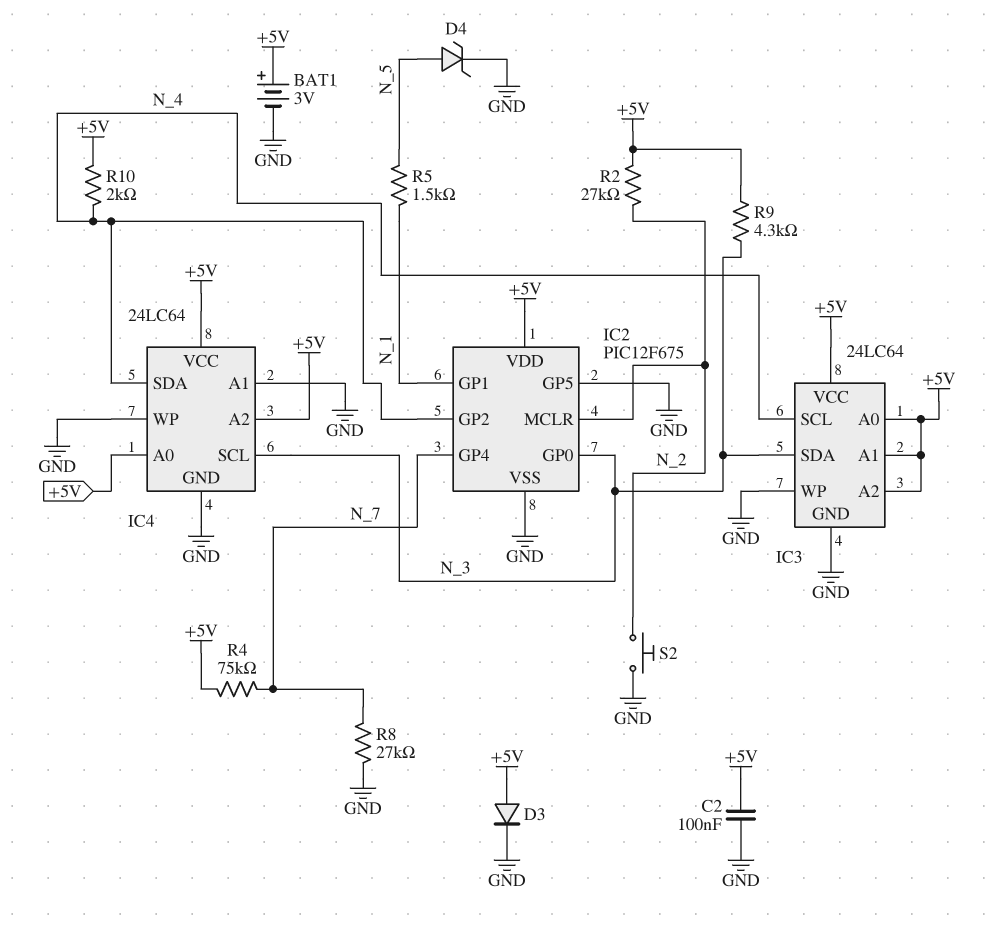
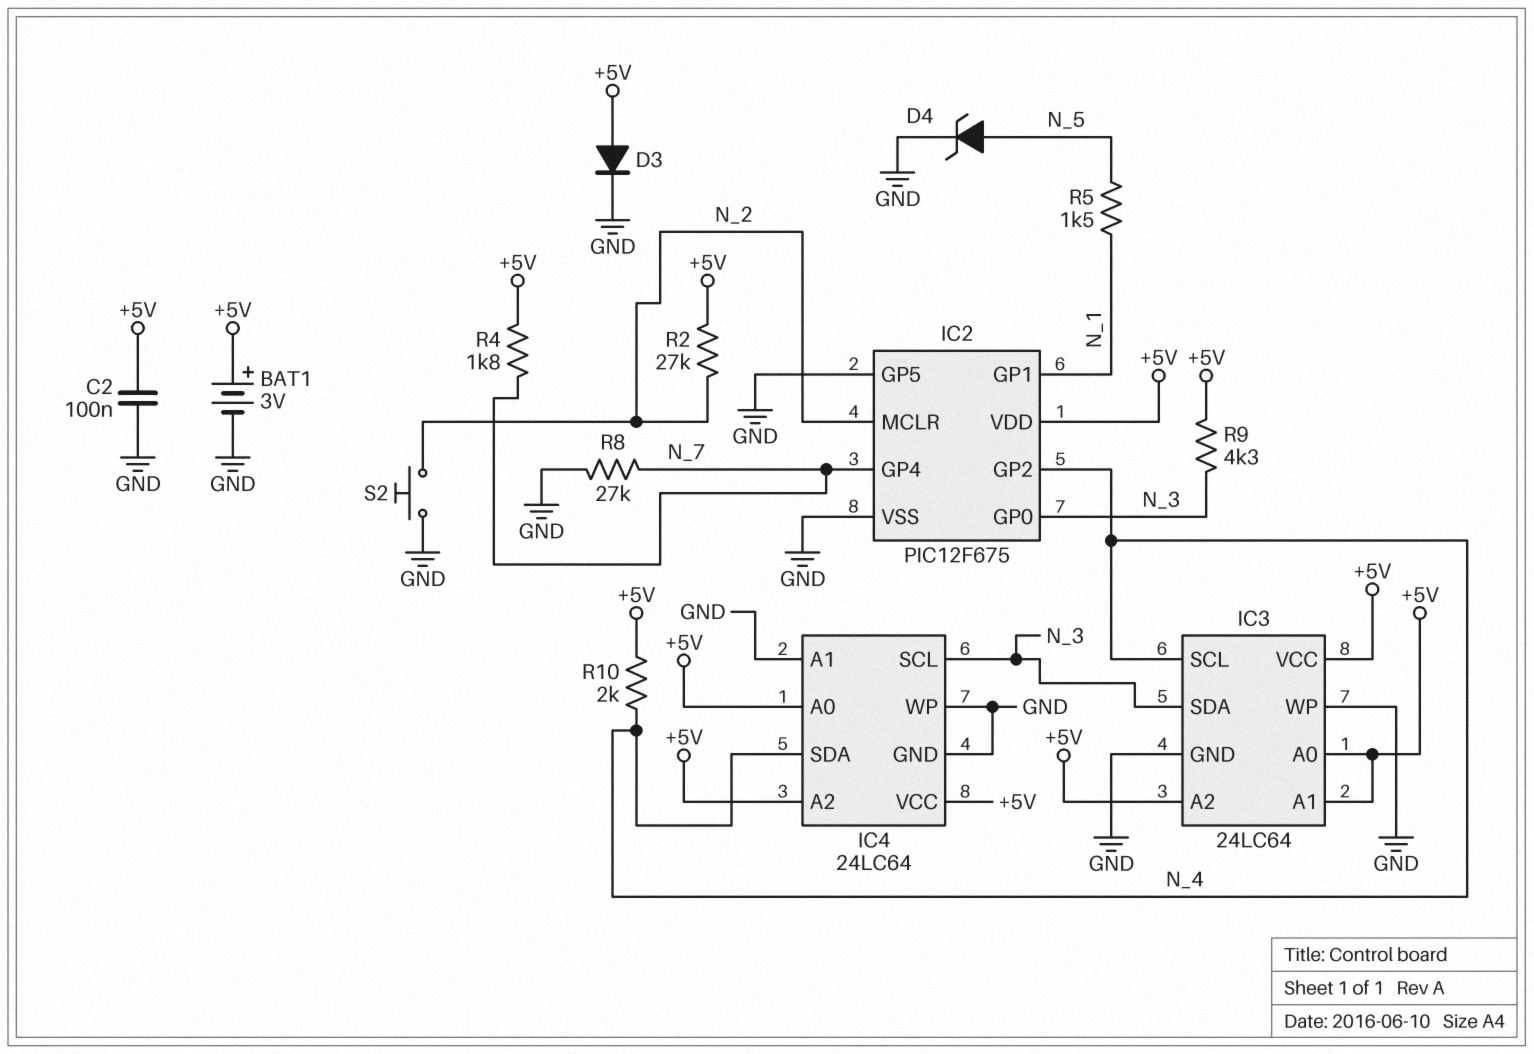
R4: 75k (+5V, N_7) -> 1.8k (+5V, N_7)

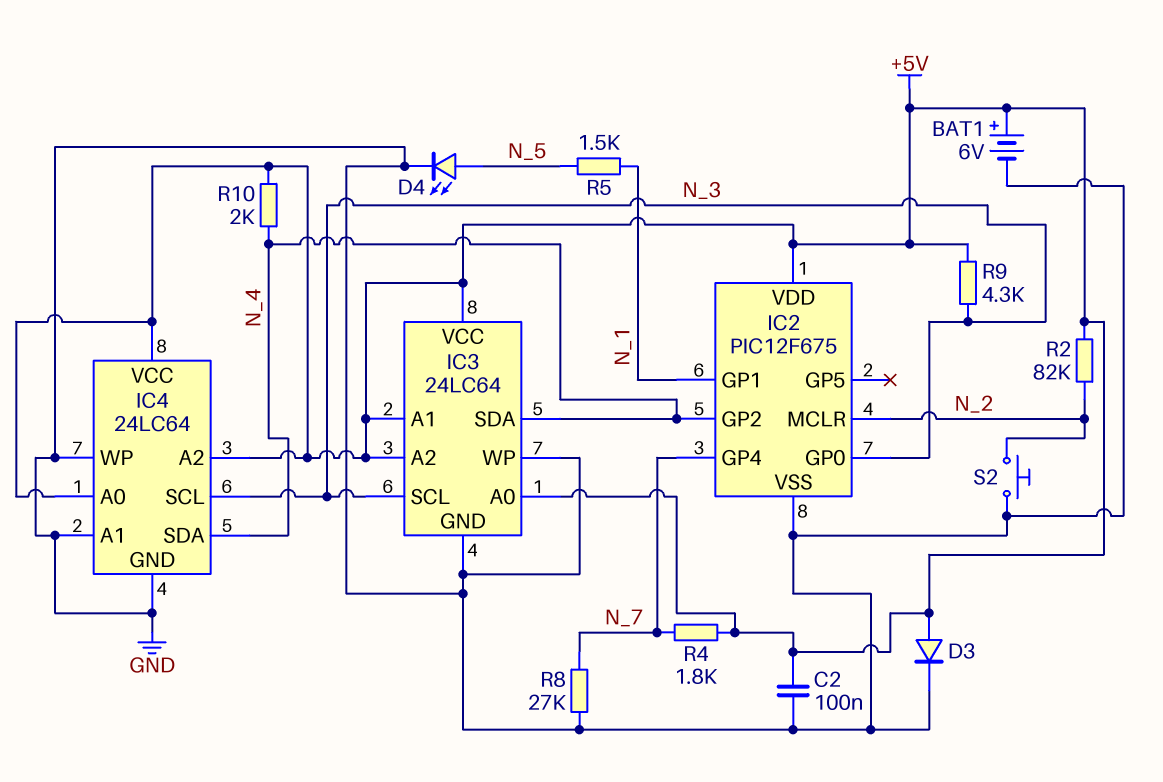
BAT1: 3V (plus +5V, minus GND) -> 6V (plus +5V, minus GND)
D4: zener (A N_5, K GND) -> LED (A N_5, K GND)
IC2 pin GP5: GND -> none
IC3 pin SCL: N_4 -> N_3
IC3 pin SDA: N_3 -> N_4
R2: 27k (+5V, N_2) -> 82k (+5V, N_2)

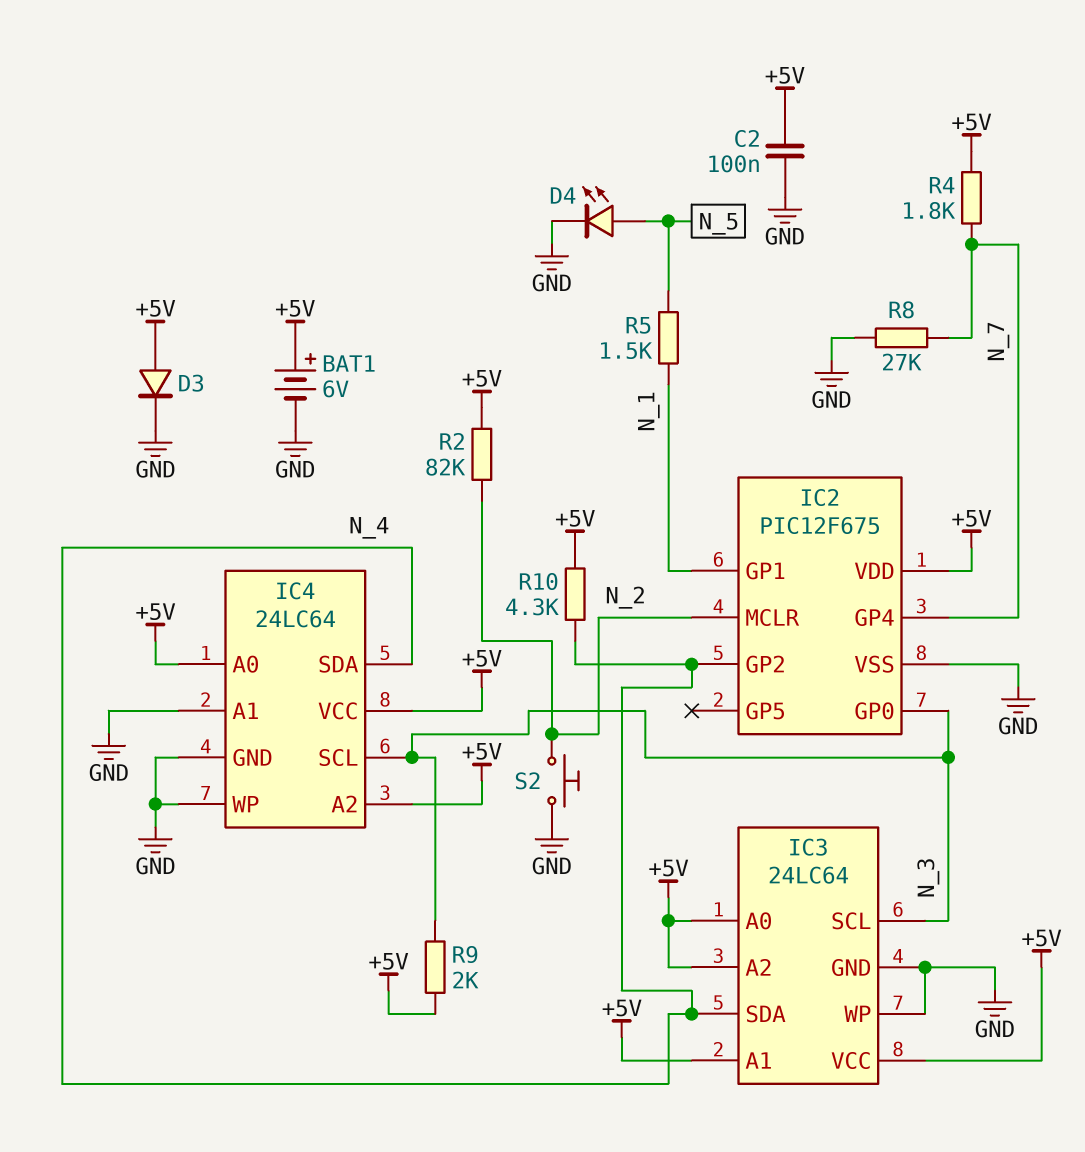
R9: 4.3k (+5V, N_3) -> 2k (+5V, N_3)
R10: 2k (+5V, N_4) -> 4.3k (+5V, N_4)

